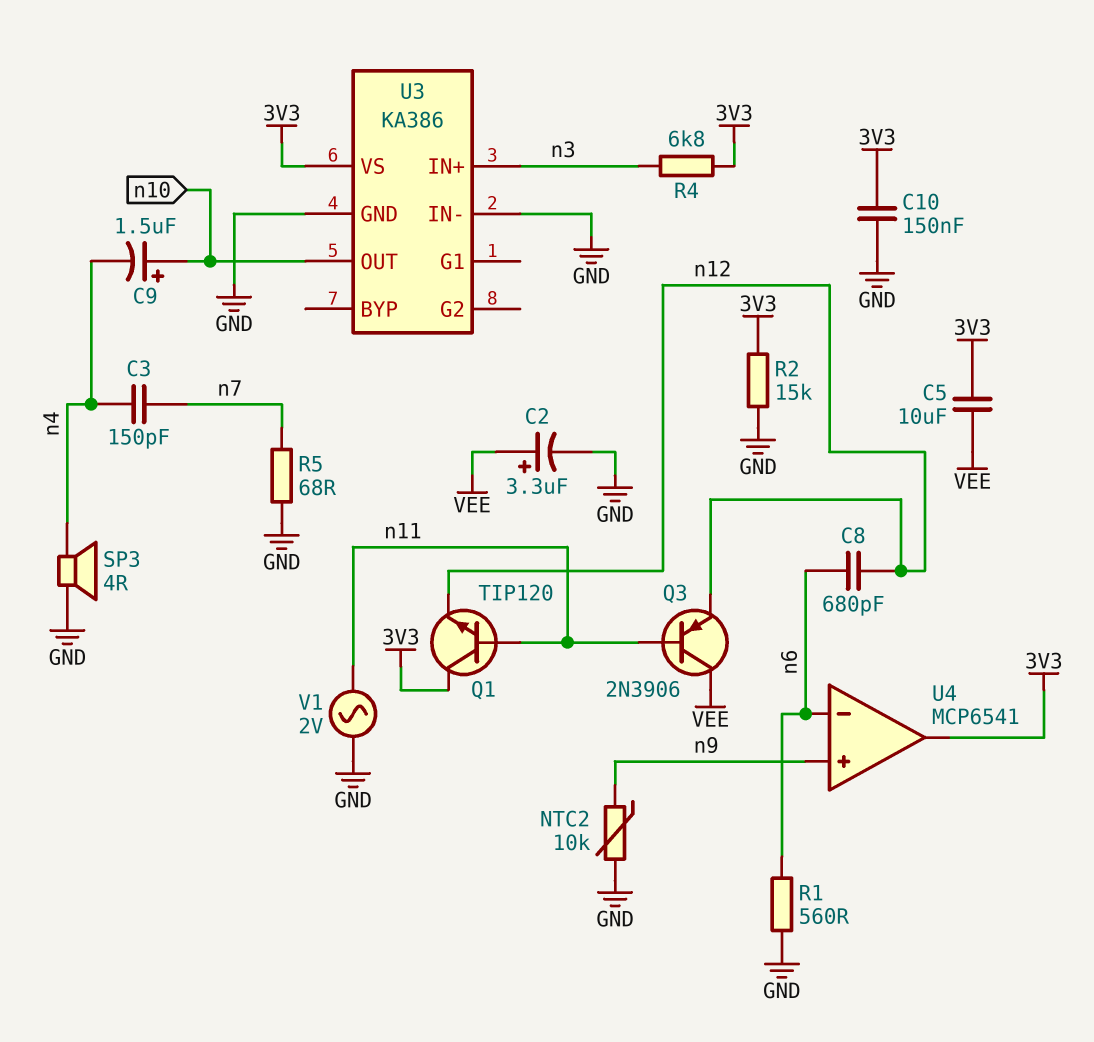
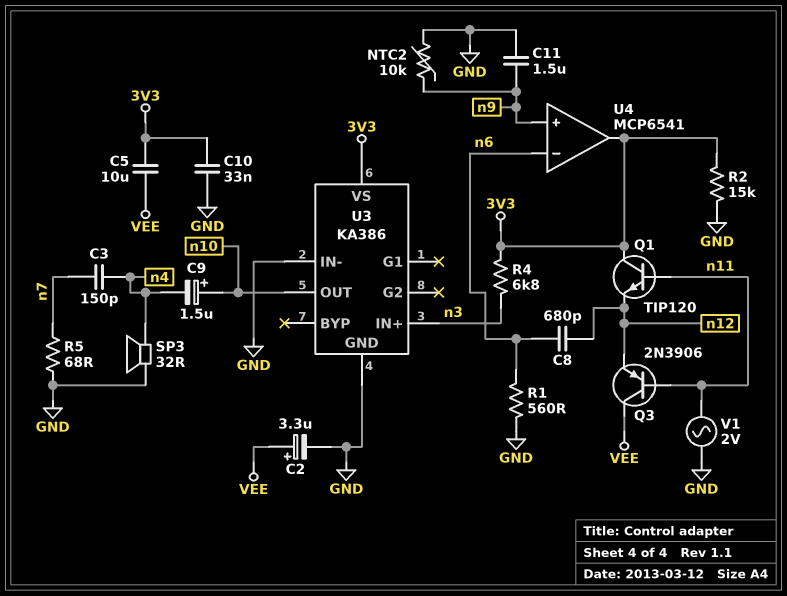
C10: 150nF (3V3, GND) -> 33nF (3V3, GND)
C11: none -> 1.5uF (GND, n9)
SP3: speaker 4R (GND, n4) -> speaker 32R (GND, n4)

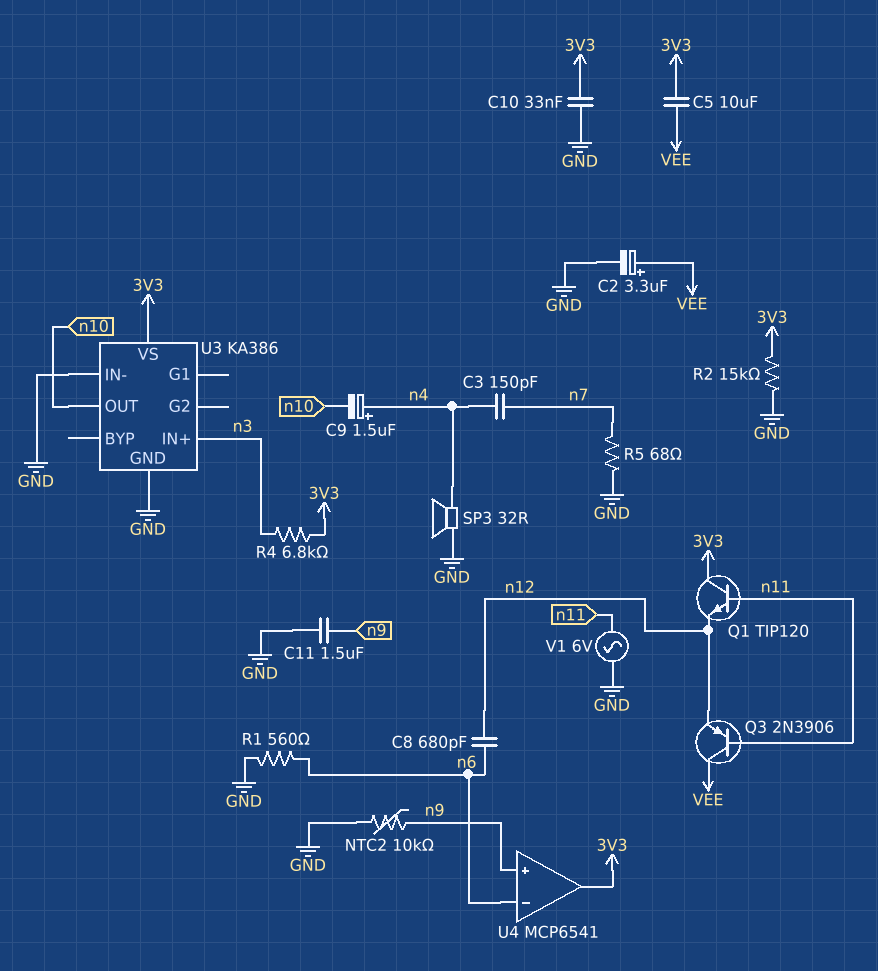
C9: 1.5uF (plus n10, minus n4) -> 1.5uF (plus n4, minus n10)
V1: AC 2V (GND, n11) -> AC 6V (GND, n11)

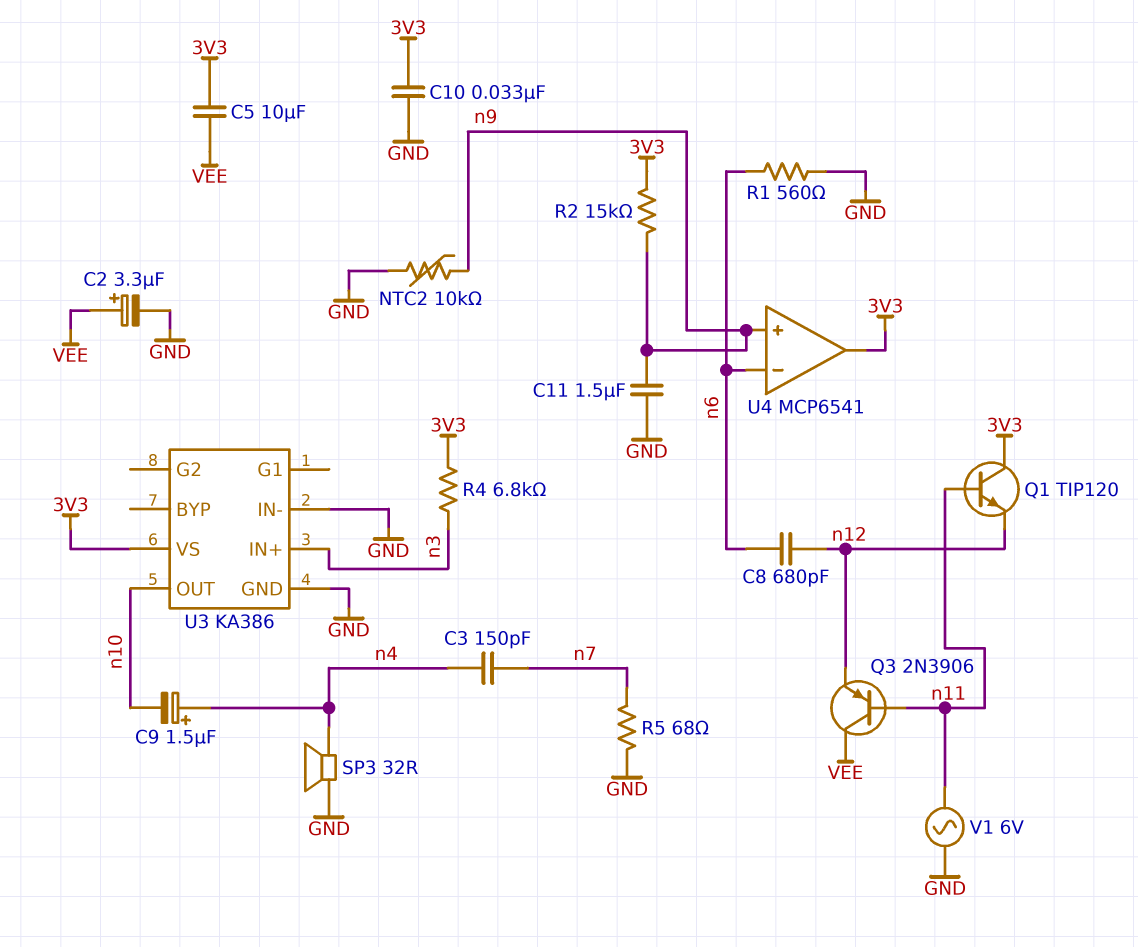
R2: 15k (3V3, GND) -> 15k (3V3, n9)

